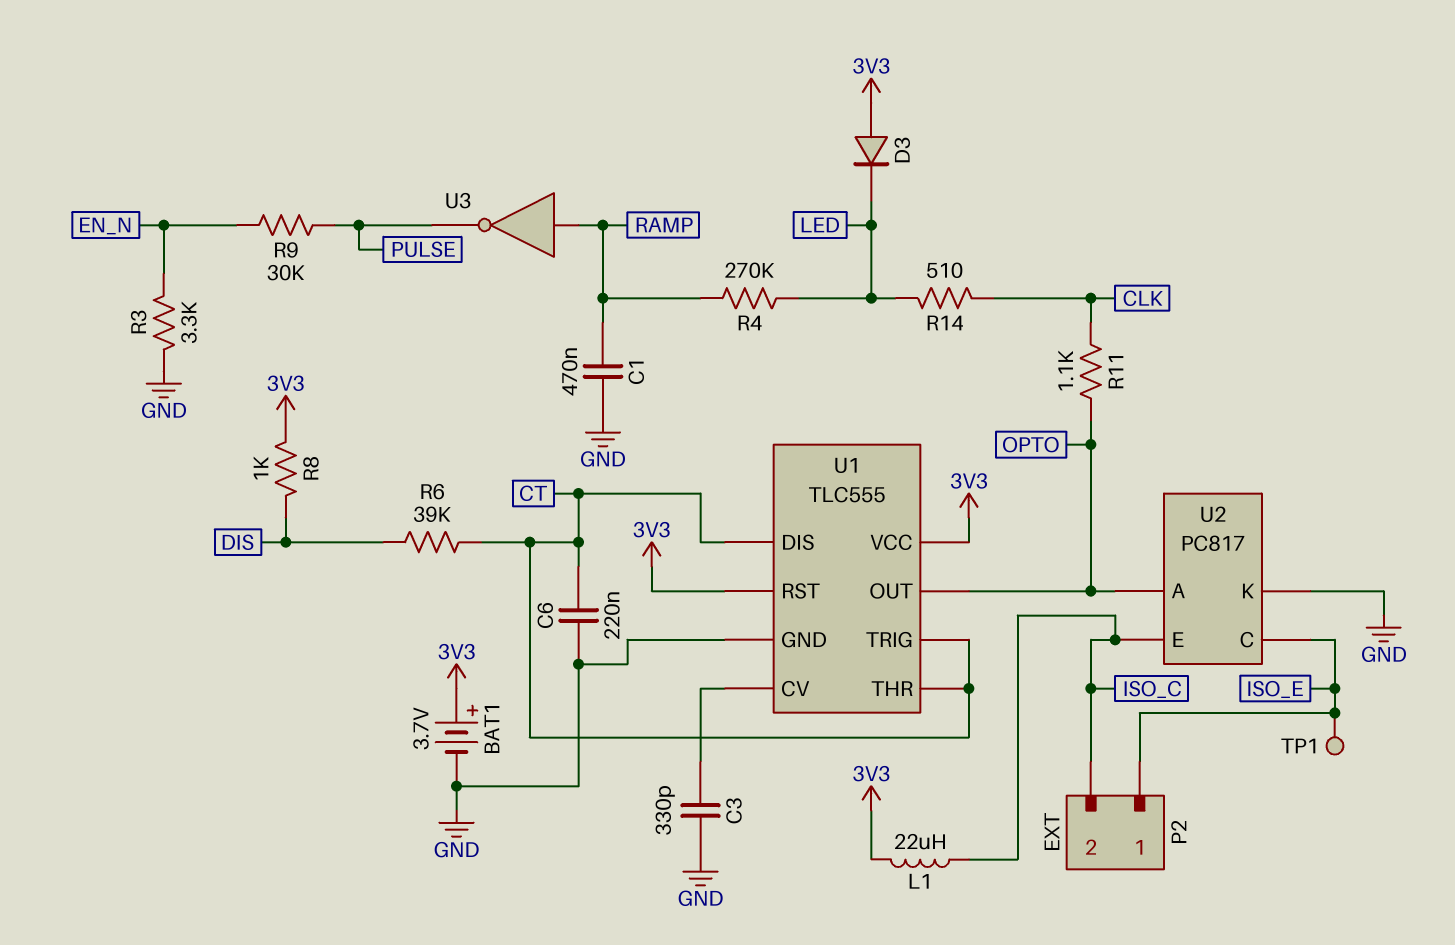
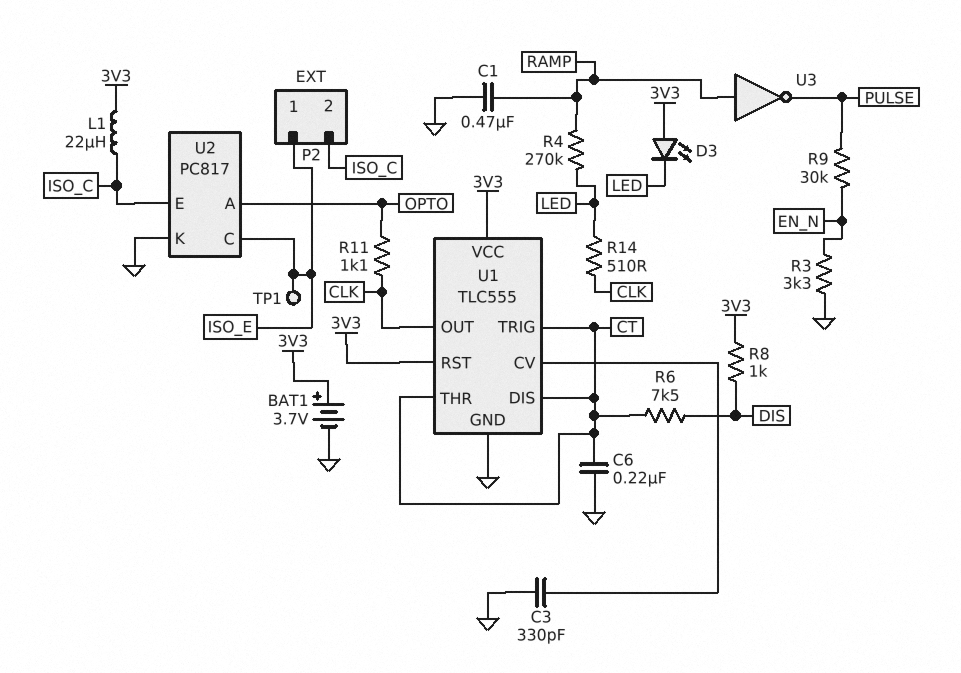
D3: diode (A 3V3, K LED) -> LED (A 3V3, K LED)
R6: 39k (CT, DIS) -> 7.5k (CT, DIS)
U1 pin OUT: OPTO -> CLK

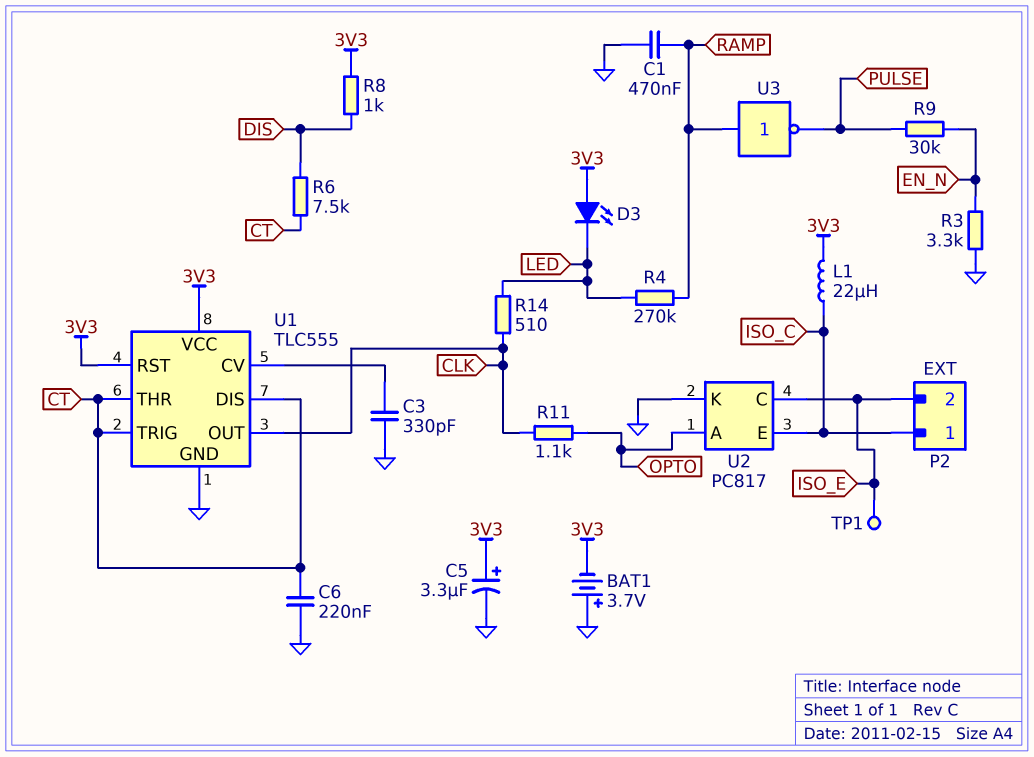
BAT1: 3.7V (plus 3V3, minus GND) -> 3.7V (plus GND, minus 3V3)
C5: none -> 3.3uF (plus 3V3, minus GND)
P2 pin 1: ISO_E -> ISO_C
P2 pin 2: ISO_C -> ISO_E

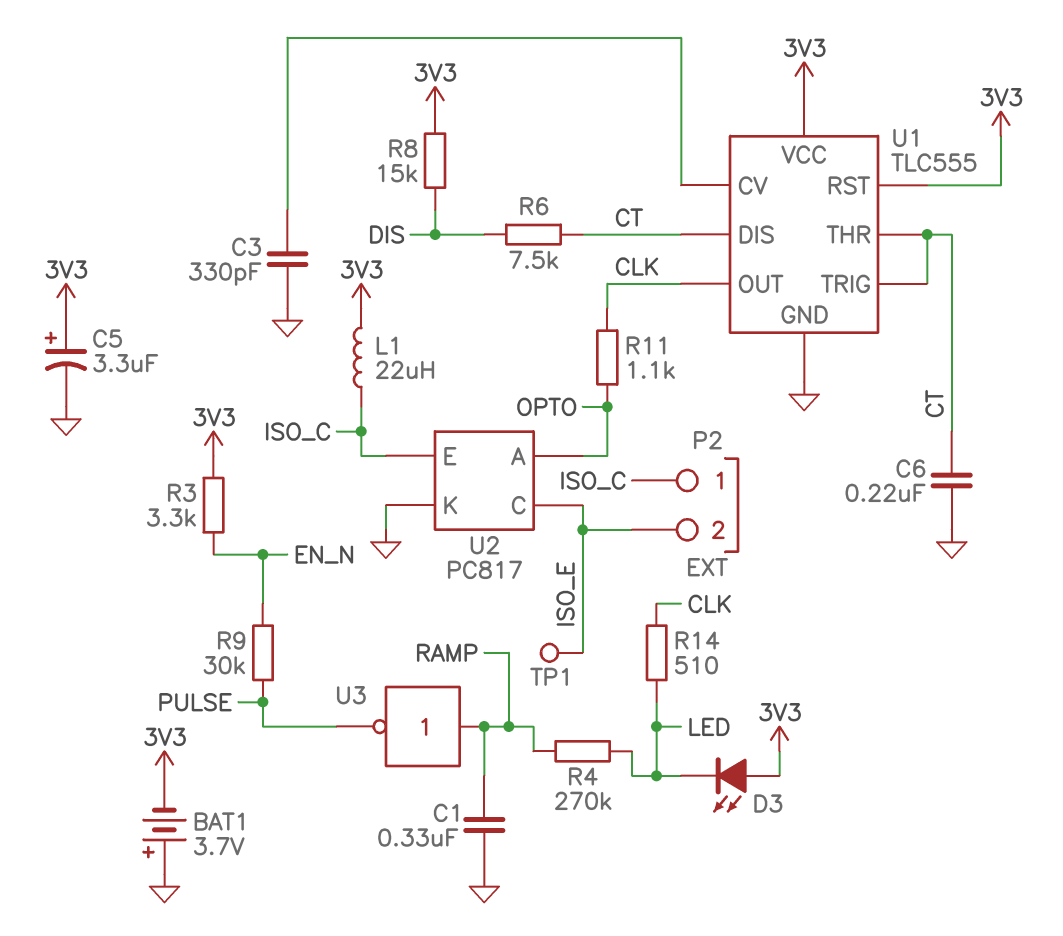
C1: 470nF (GND, RAMP) -> 330nF (GND, RAMP)
R3: 3.3k (EN_N, GND) -> 3.3k (3V3, EN_N)
R8: 1k (3V3, DIS) -> 15k (3V3, DIS)

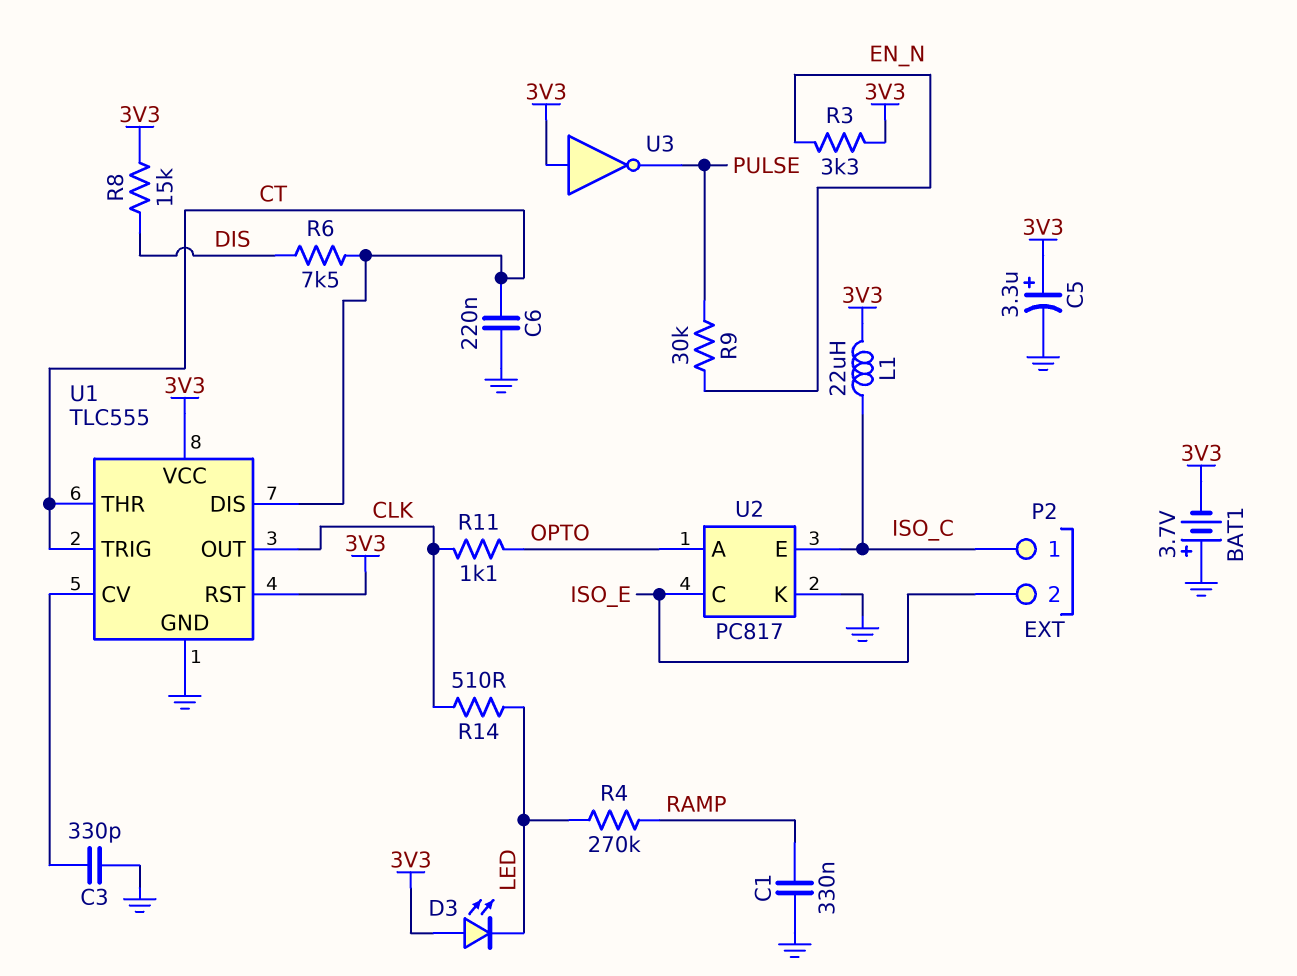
TP1: test point (ISO_E) -> none
U3: NOT (in RAMP, out PULSE) -> NOT (in 3V3, out PULSE)

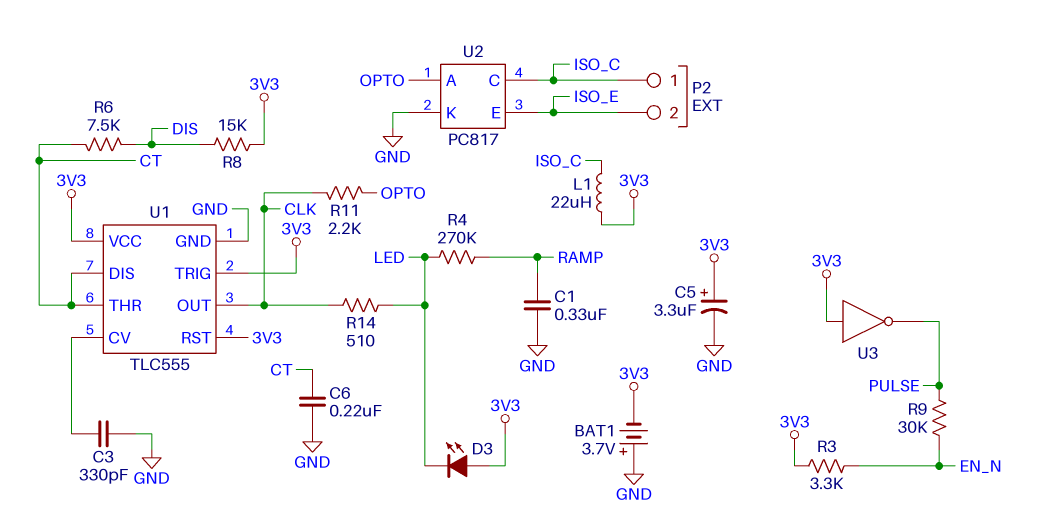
R11: 1.1k (CLK, OPTO) -> 2.2k (CLK, OPTO)
U1 pin TRIG: CT -> 3V3
U2 pin C: ISO_E -> ISO_C
U2 pin E: ISO_C -> ISO_E

